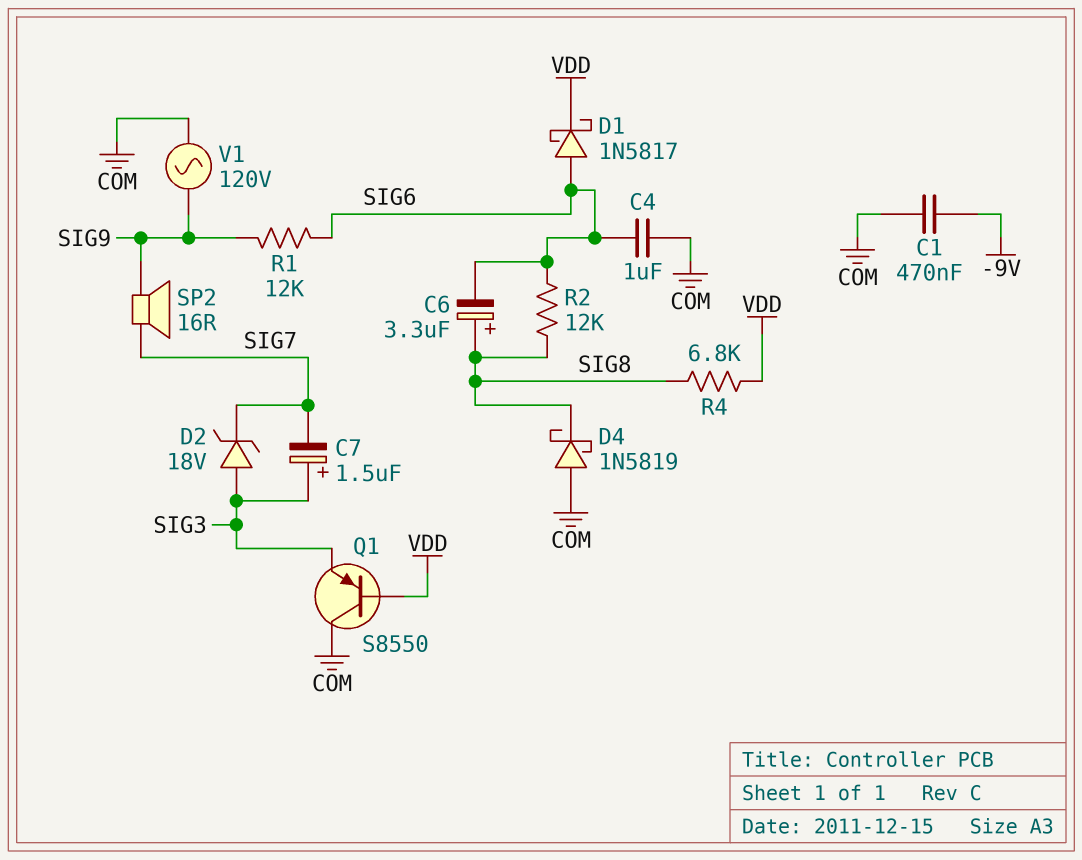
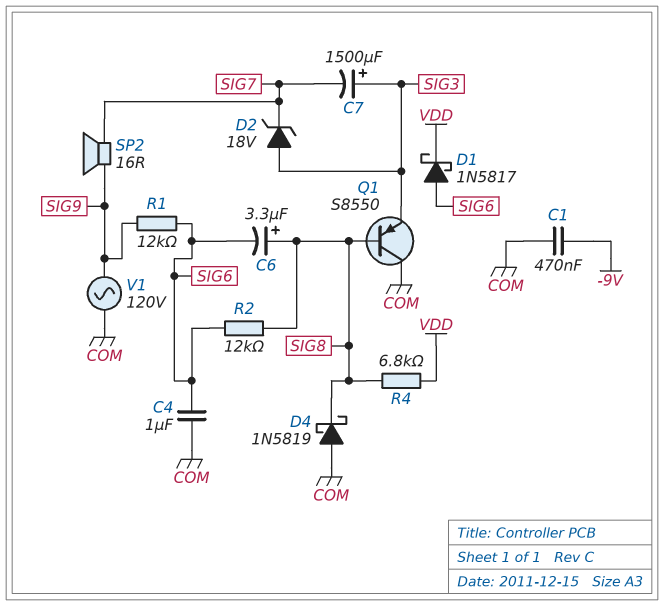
C7: 1.5uF (plus SIG3, minus SIG7) -> 1500uF (plus SIG3, minus SIG7)
Q1: PNP S8550 (B VDD, C COM, E SIG3) -> PNP S8550 (B SIG8, C COM, E SIG3)

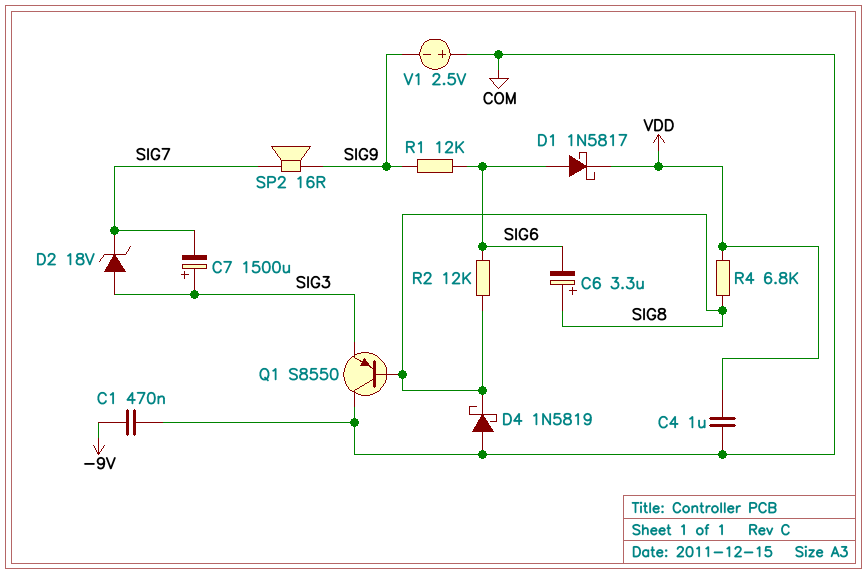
C4: 1uF (COM, SIG6) -> 1uF (COM, VDD)
V1: AC 120V (COM, SIG9) -> 2.5V (plus COM, minus SIG9)

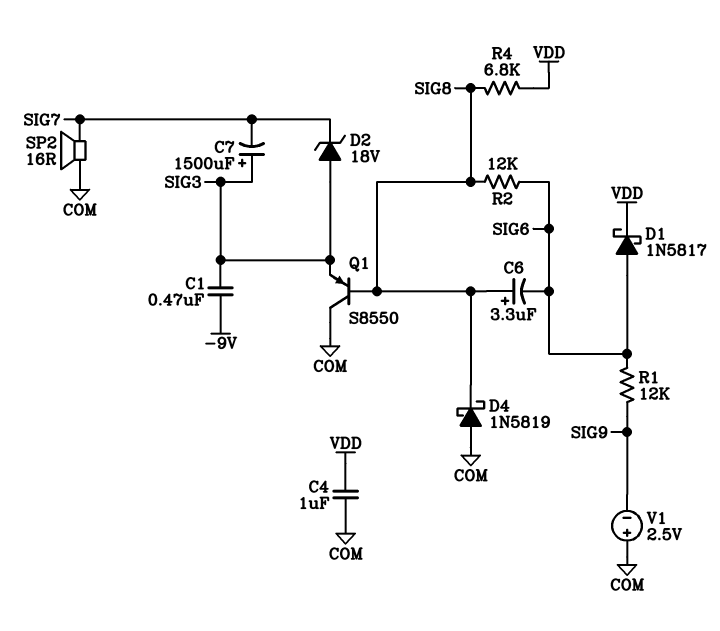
C1: 470nF (-9V, COM) -> 470nF (-9V, SIG3)
SP2: speaker 16R (SIG7, SIG9) -> speaker 16R (COM, SIG7)

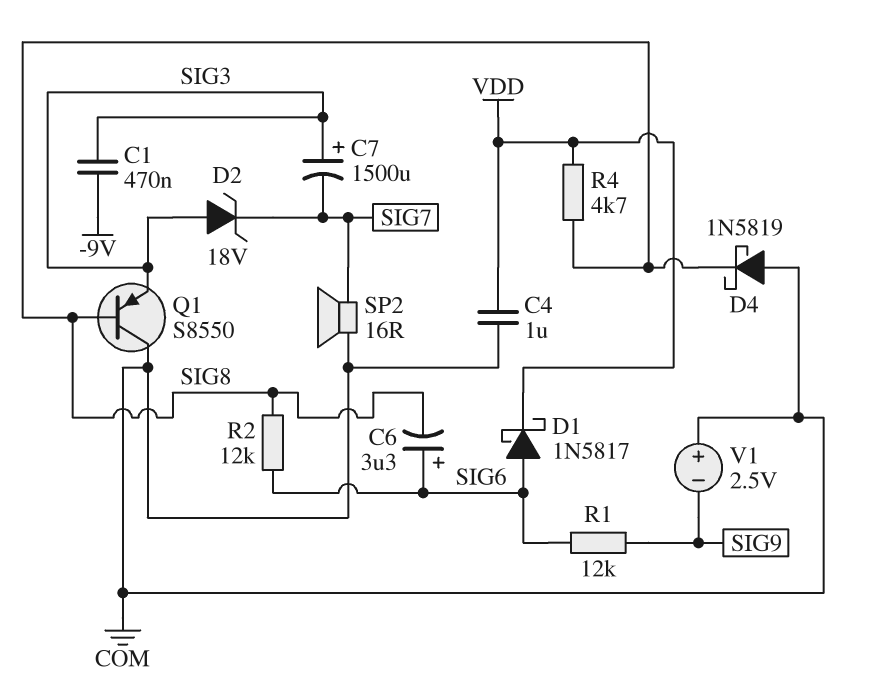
C6: 3.3uF (plus SIG8, minus SIG6) -> 3.3uF (plus SIG6, minus SIG8)
R4: 6.8k (SIG8, VDD) -> 4.7k (SIG8, VDD)

